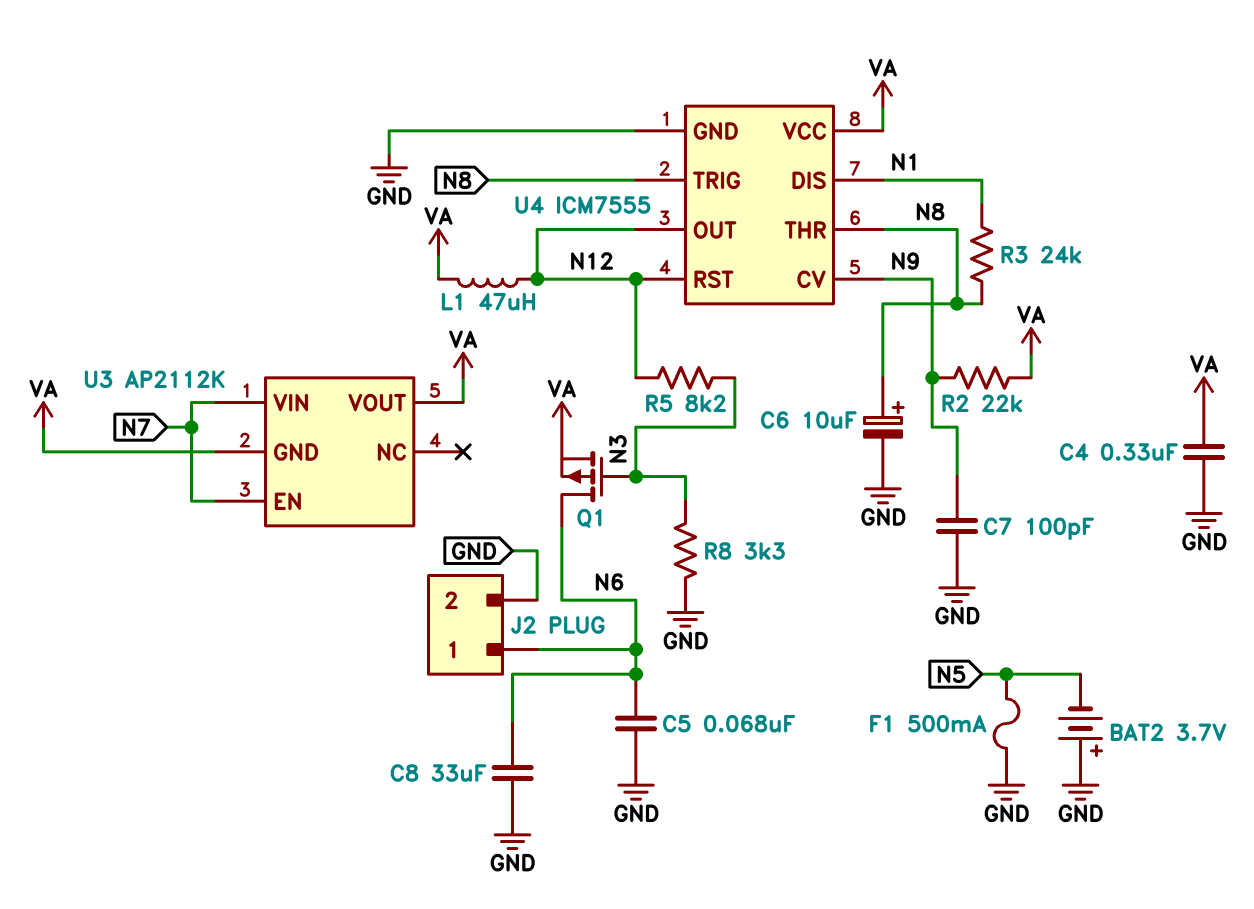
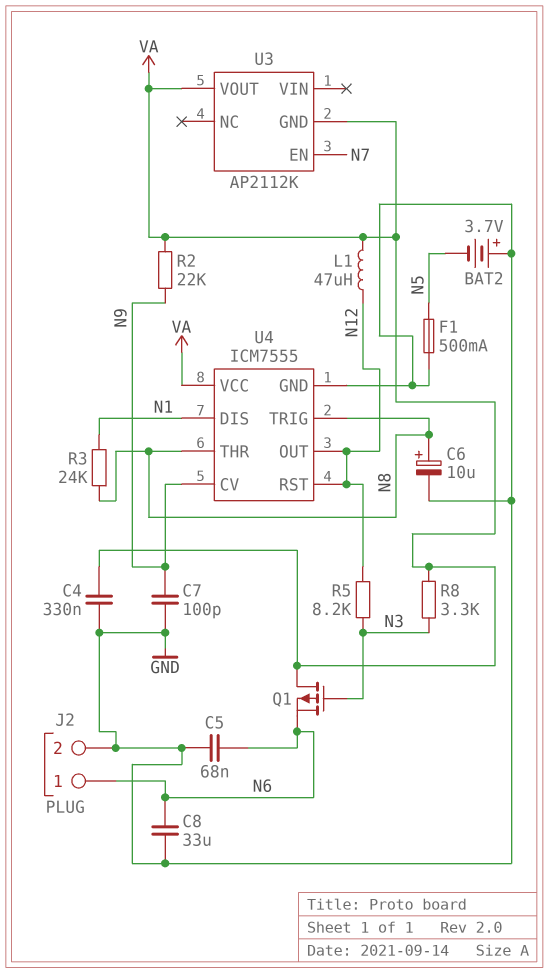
Q1: PMOS (G N3, D N6, S VA) -> PMOS (G N3, D VA, S N6)
R8: 3.3k (GND, N3) -> 3.3k (N3, VA)
U3 pin VIN: N7 -> none

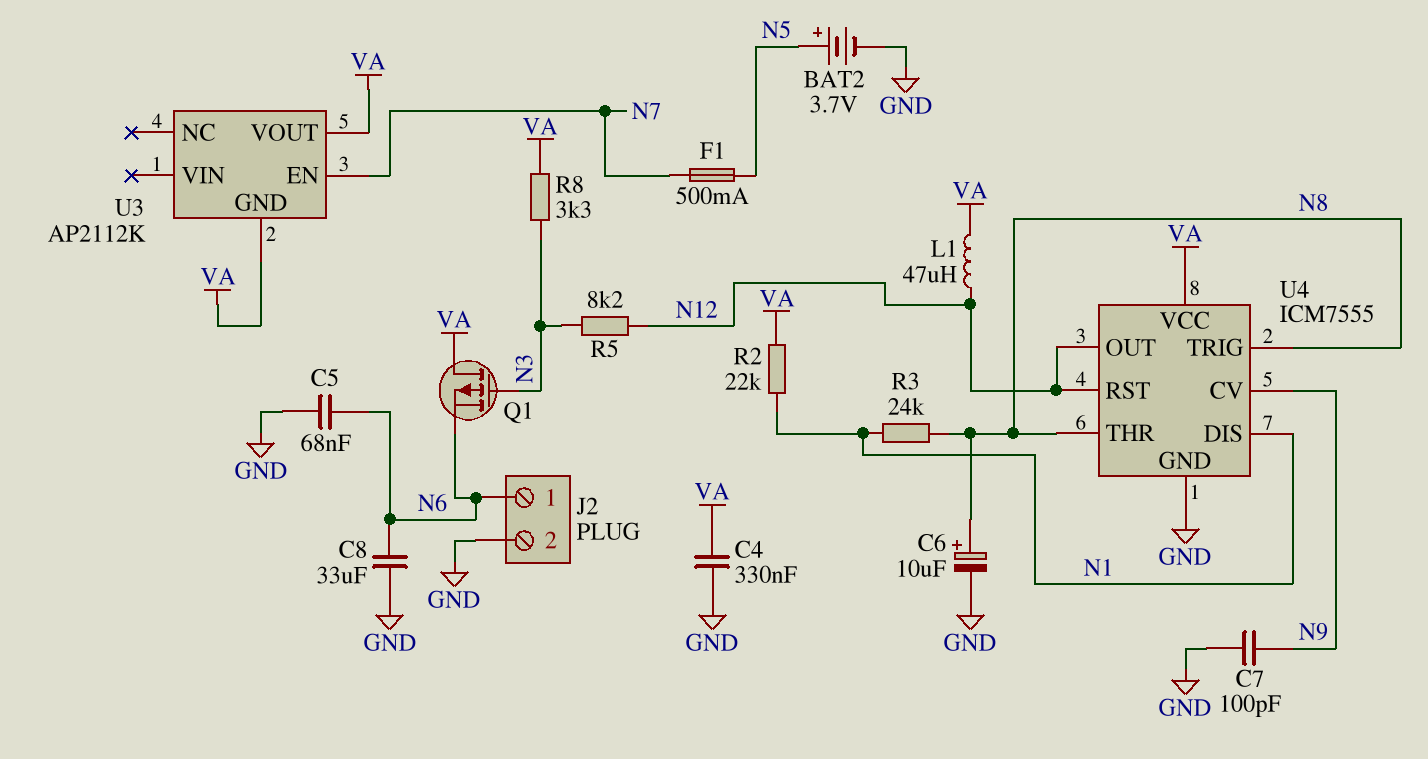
BAT2: 3.7V (plus GND, minus N5) -> 3.7V (plus N5, minus GND)
F1: 500mA (GND, N5) -> 500mA (N5, N7)
R2: 22k (N9, VA) -> 22k (N1, VA)

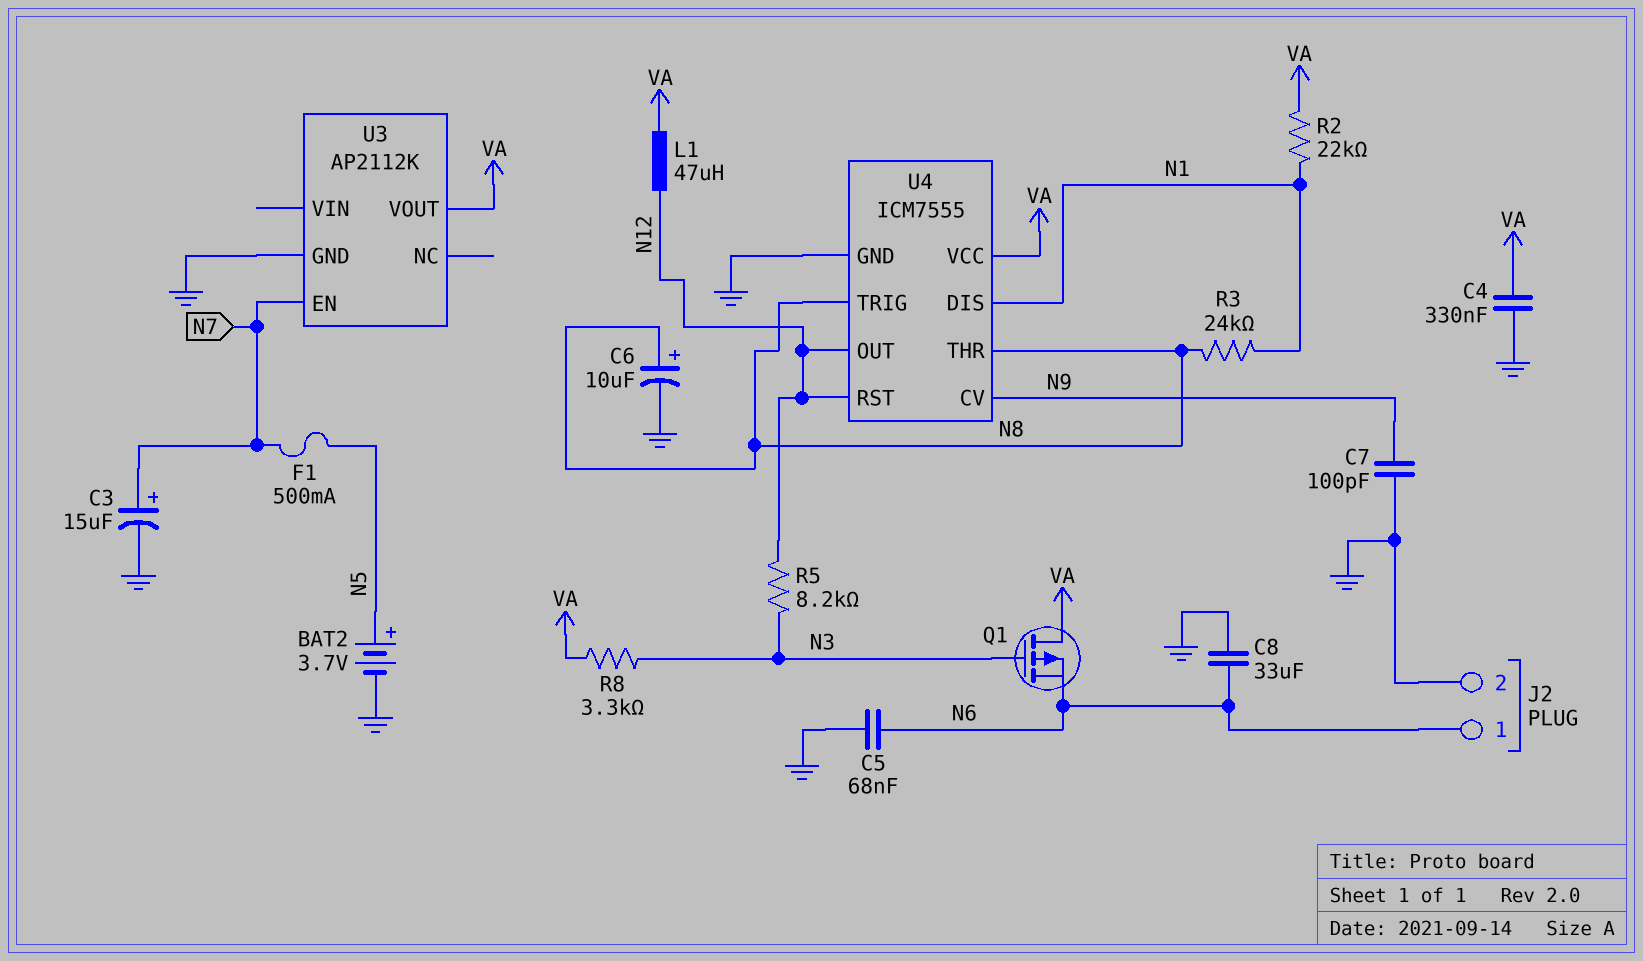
C3: none -> 15uF (plus N7, minus GND)
U3 pin GND: VA -> GND

